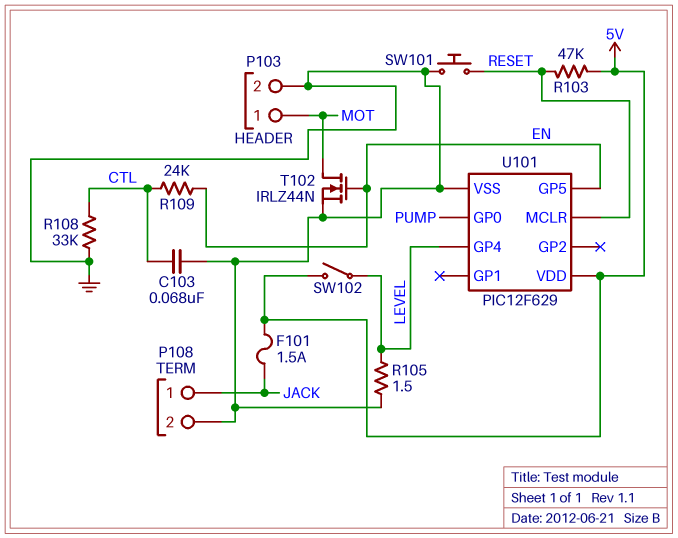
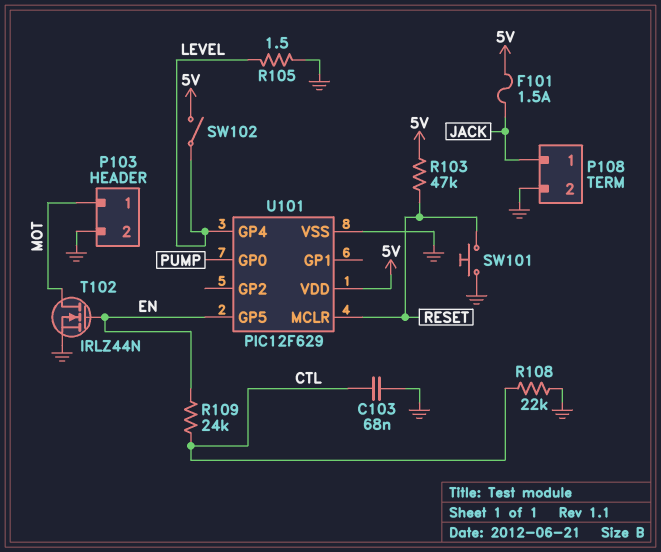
R108: 33k (CTL, GND) -> 22k (CTL, GND)

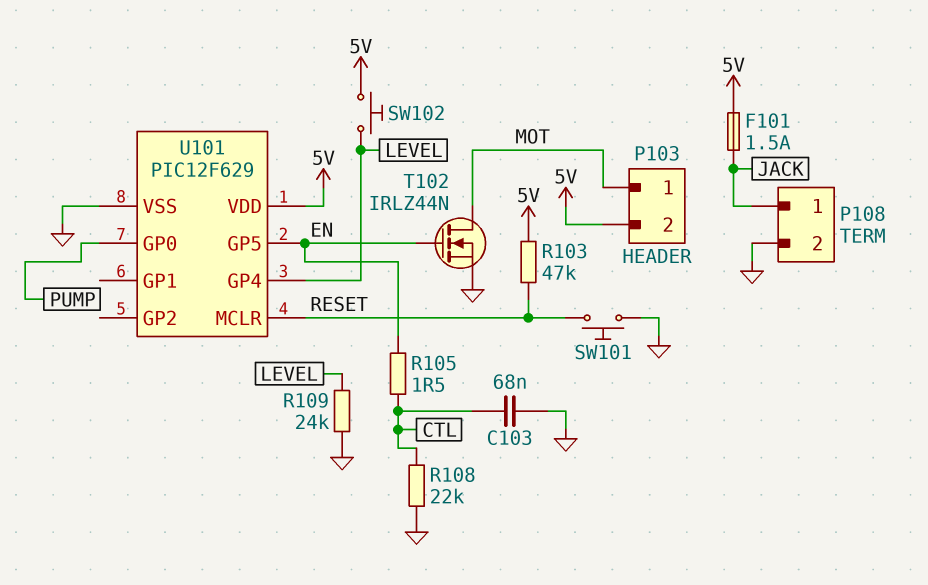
P103 pin 2: GND -> 5V
R105: 1.5 (GND, LEVEL) -> 1.5 (CTL, EN)
R109: 24k (CTL, EN) -> 24k (GND, LEVEL)
SW102: switch (5V, LEVEL) -> button (5V, LEVEL)

